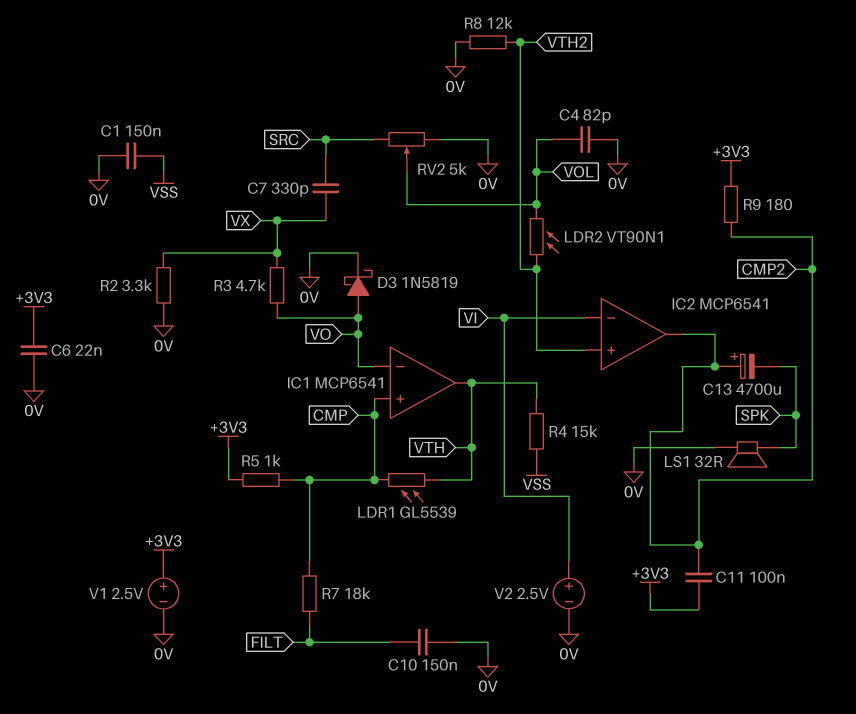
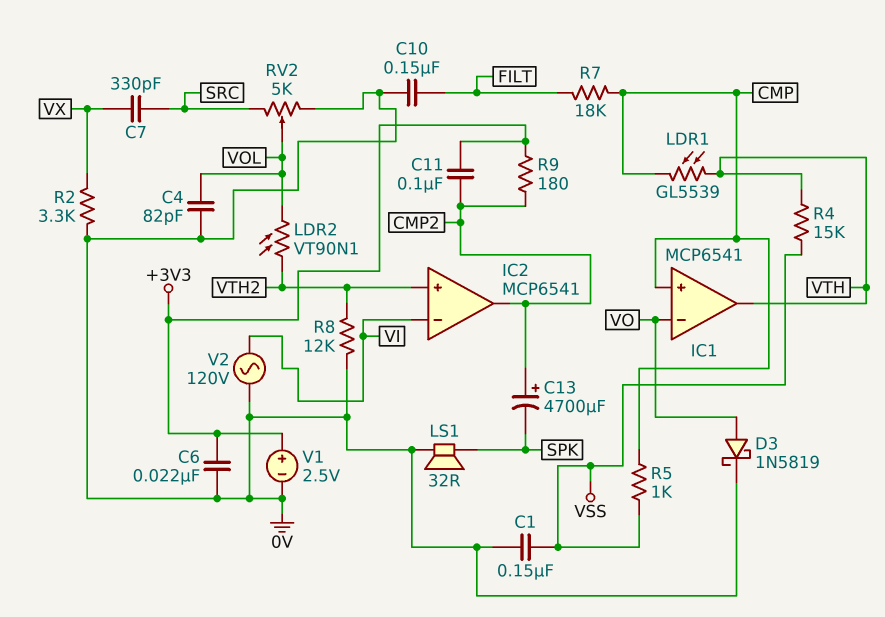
R3: 4.7k (VO, VX) -> none
R5: 1k (+3V3, CMP) -> 1k (CMP, VSS)
V2: 2.5V (plus VI, minus 0V) -> AC 120V (0V, VI)

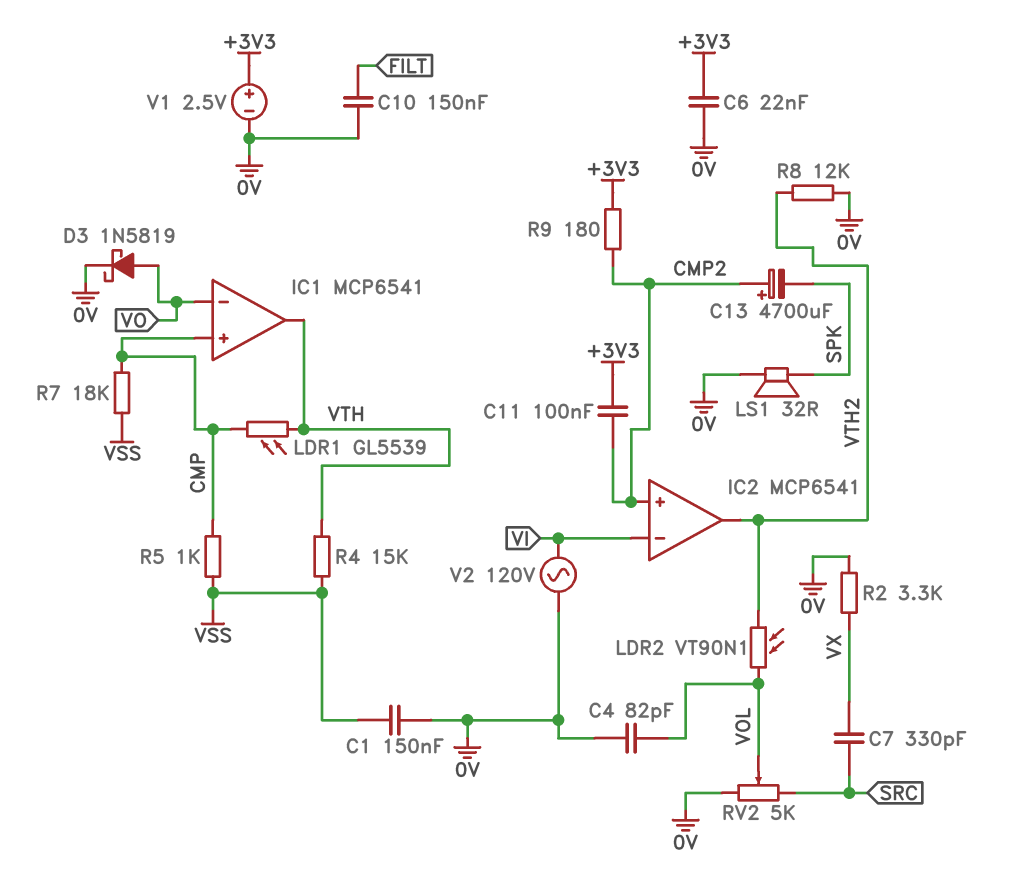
IC2 pin in+: VTH2 -> CMP2
IC2 pin out: CMP2 -> VTH2
R7: 18k (CMP, FILT) -> 18k (CMP, VSS)

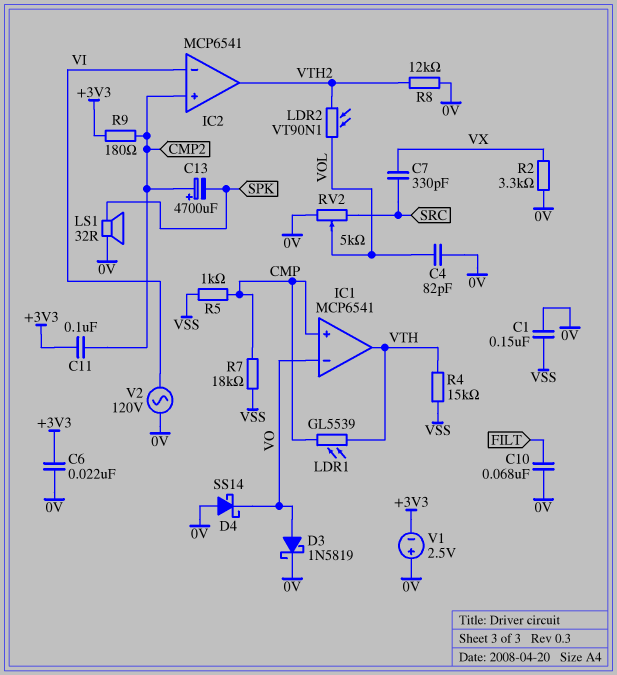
C10: 150nF (0V, FILT) -> 68nF (0V, FILT)
D4: none -> schottky SS14 (A 0V, K VO)
V1: 2.5V (plus +3V3, minus 0V) -> 2.5V (plus 0V, minus +3V3)

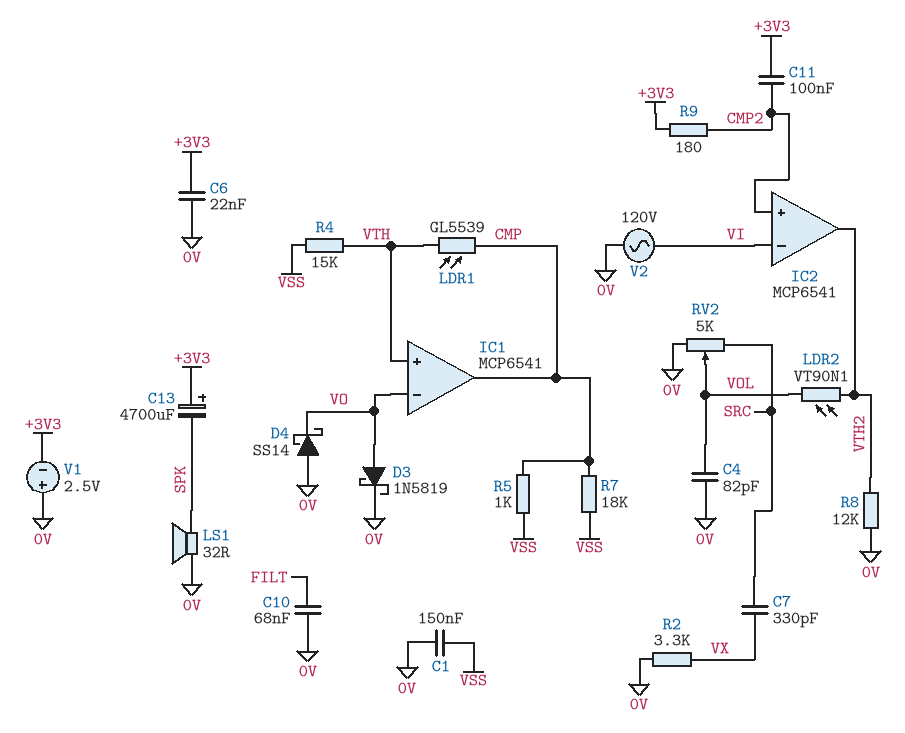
C13: 4700uF (plus CMP2, minus SPK) -> 4700uF (plus +3V3, minus SPK)
IC1 pin in+: CMP -> VTH
IC1 pin out: VTH -> CMP

